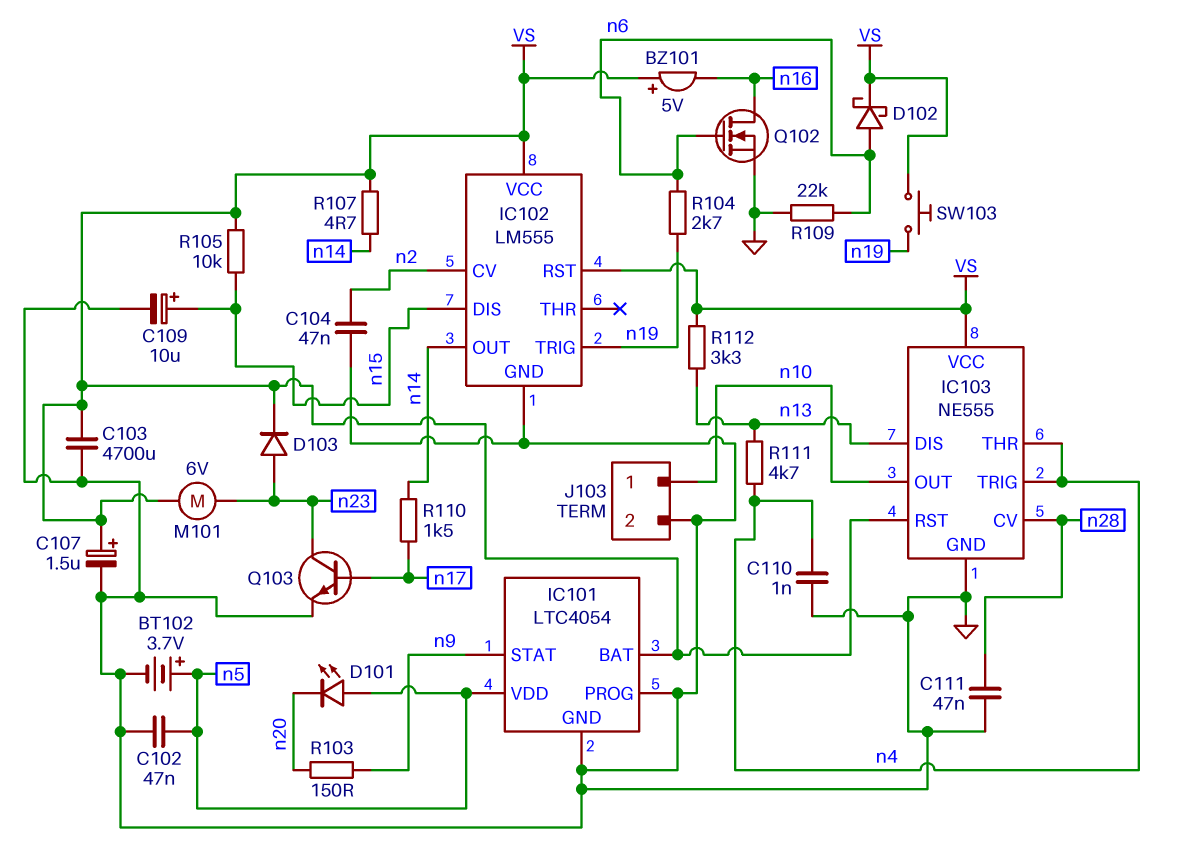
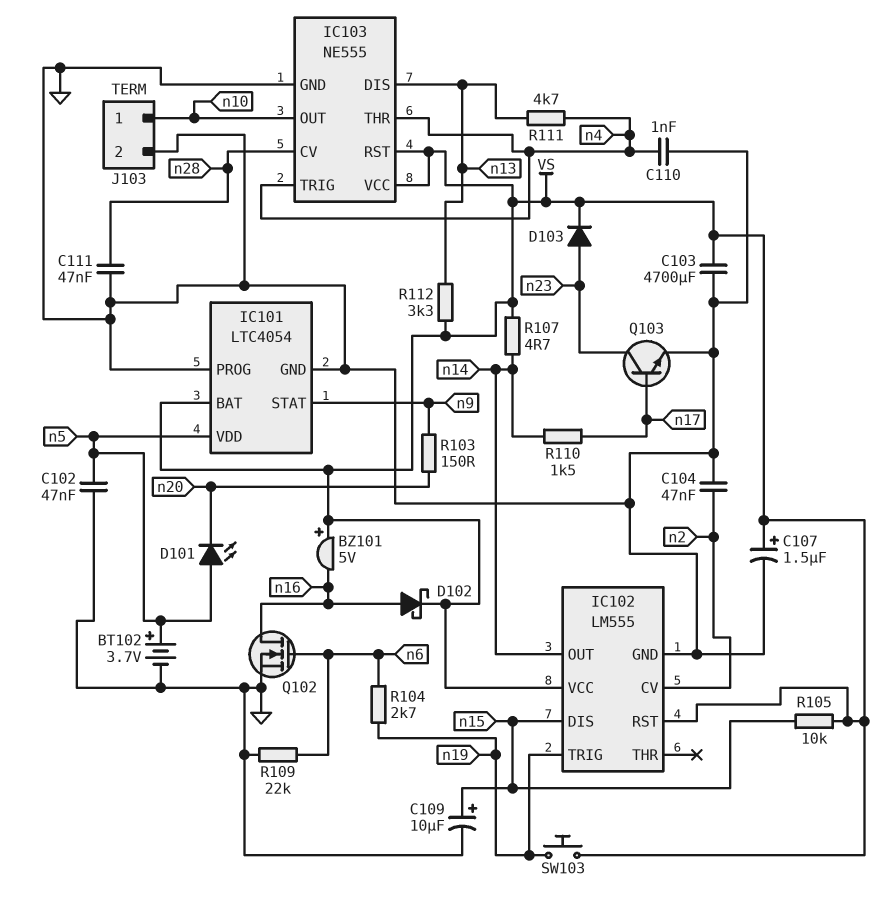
D102: schottky (A n6, K VS) -> schottky (A n16, K VS)
M101: motor 6V (VS, n23) -> none

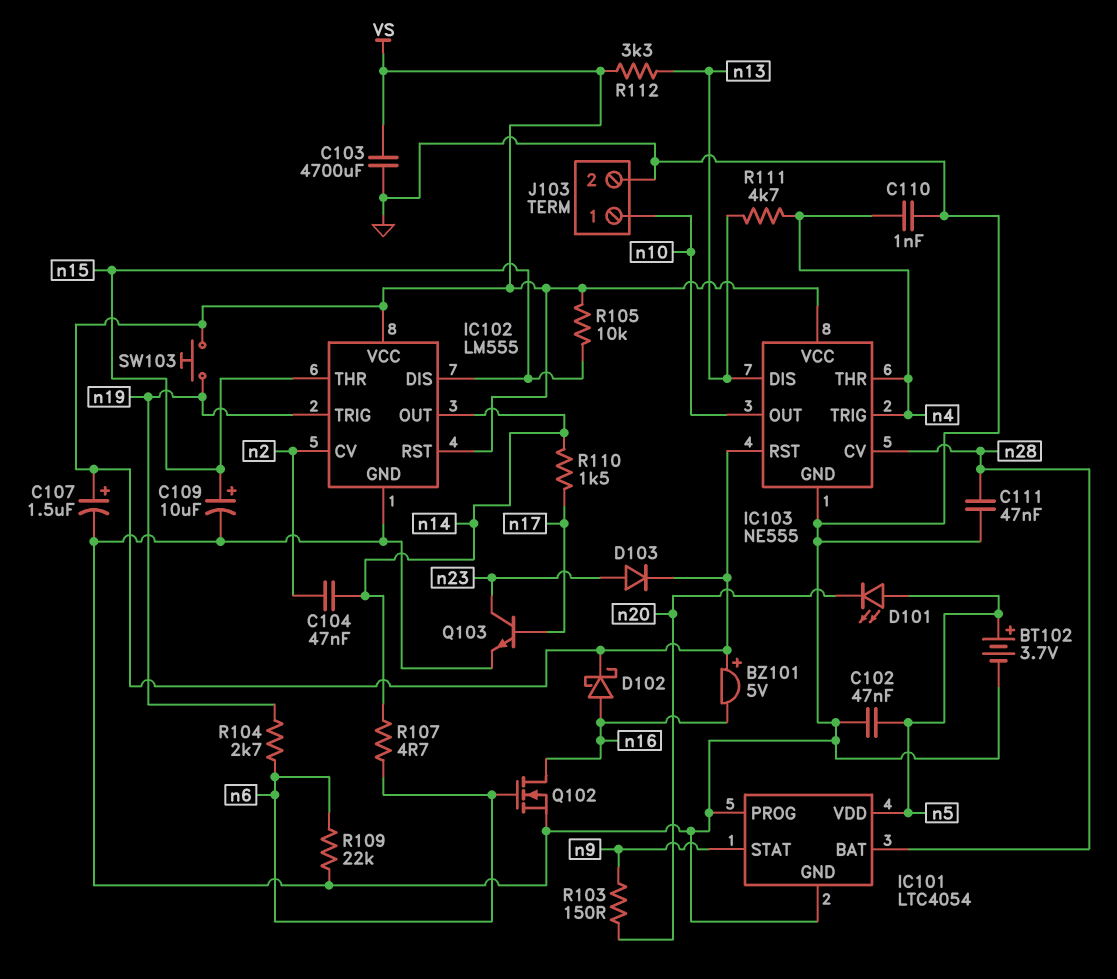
C104: 47nF (GND, n2) -> 47nF (n2, n14)
IC101 pin BAT: VS -> n28
IC102 pin THR: none -> n15
R107: 4.7 (VS, n14) -> 4.7 (n6, n14)

